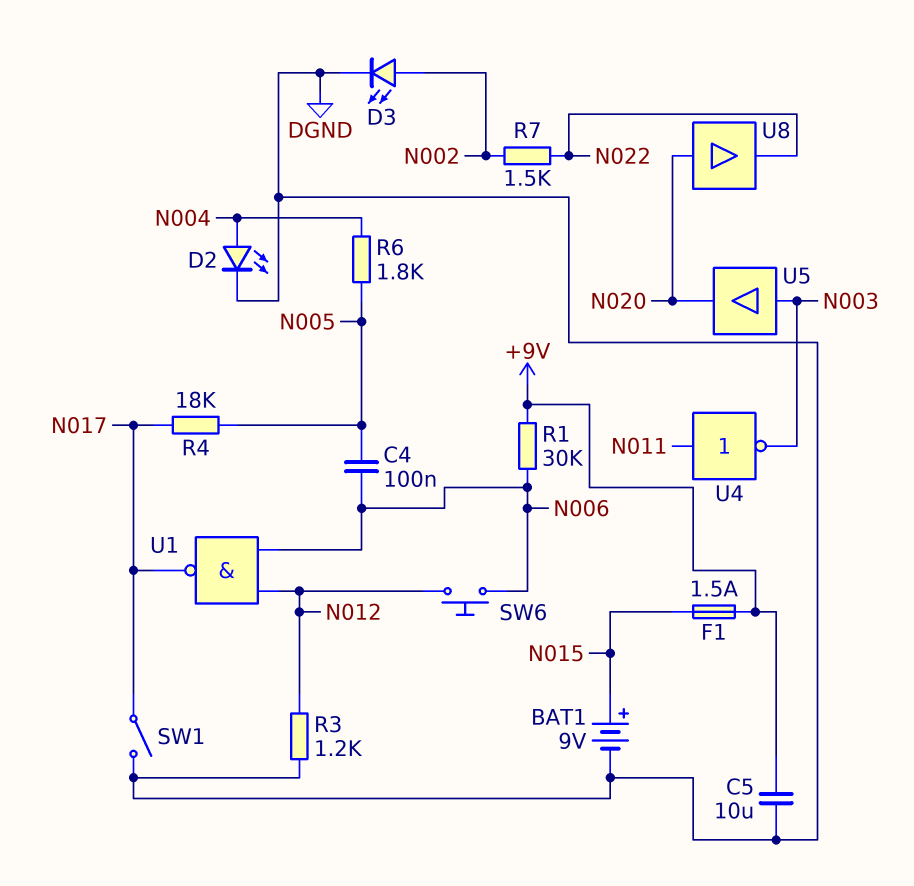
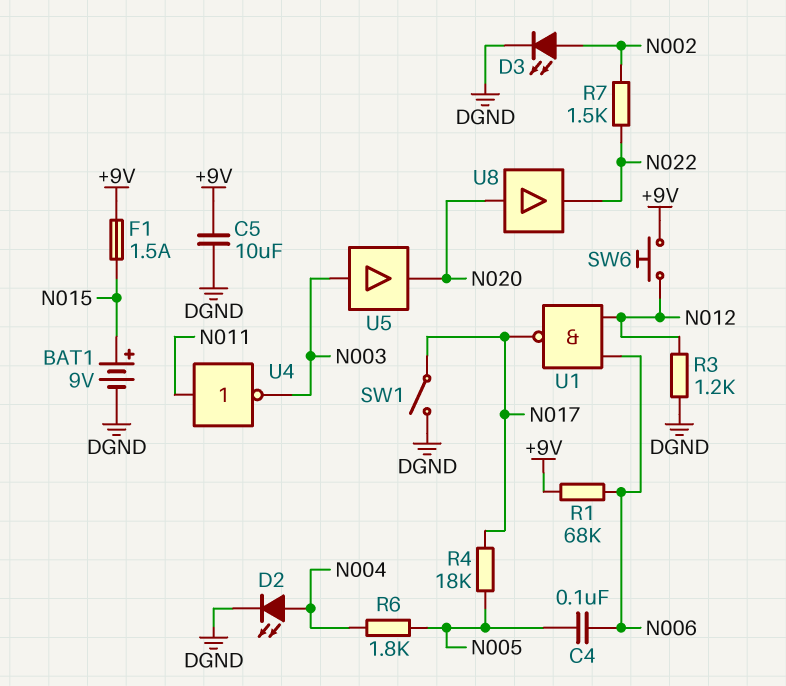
R1: 30k (+9V, N006) -> 68k (+9V, N006)
SW6: button (N006, N012) -> button (+9V, N012)

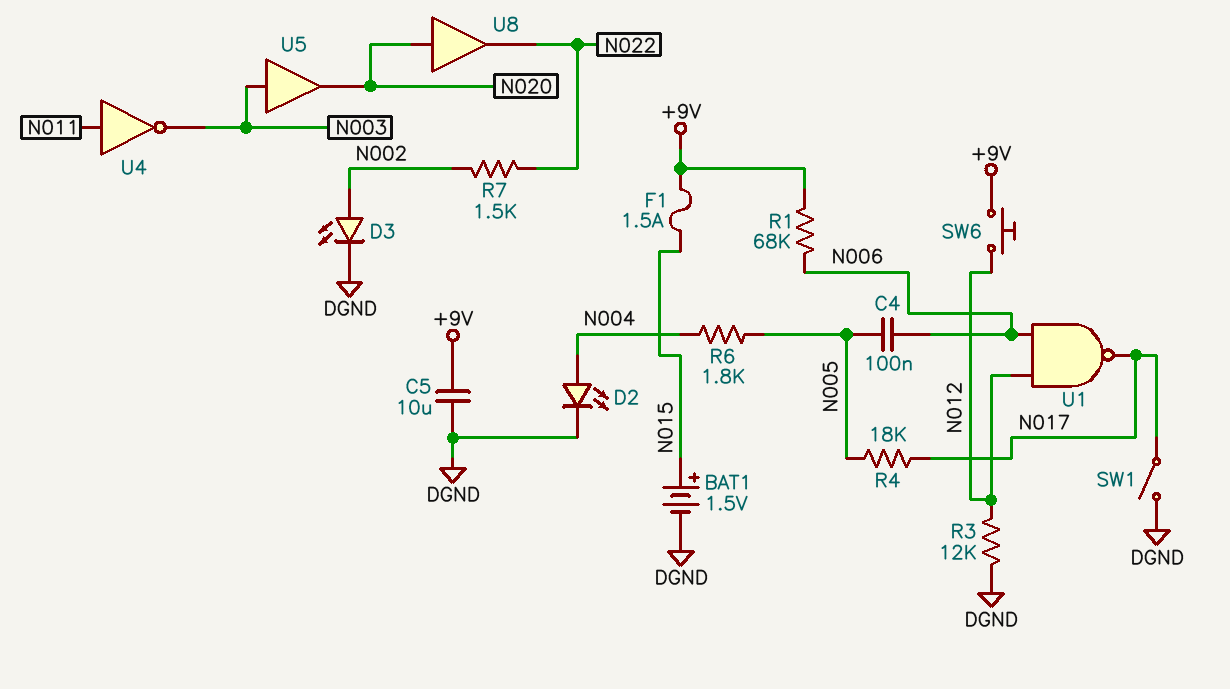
BAT1: 9V (plus N015, minus DGND) -> 1.5V (plus N015, minus DGND)
R3: 1.2k (DGND, N012) -> 12k (DGND, N012)

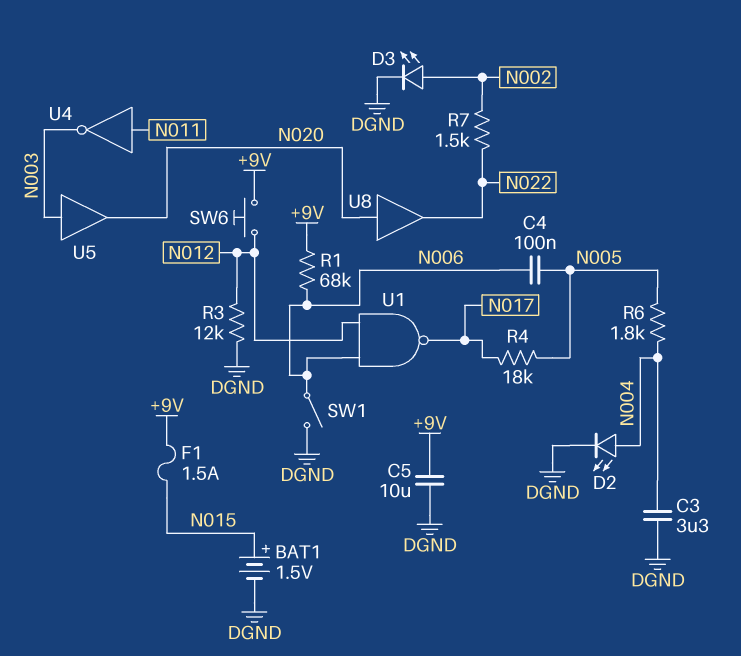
C3: none -> 3.3uF (DGND, N004)
SW1: switch (DGND, N017) -> switch (DGND, N006)

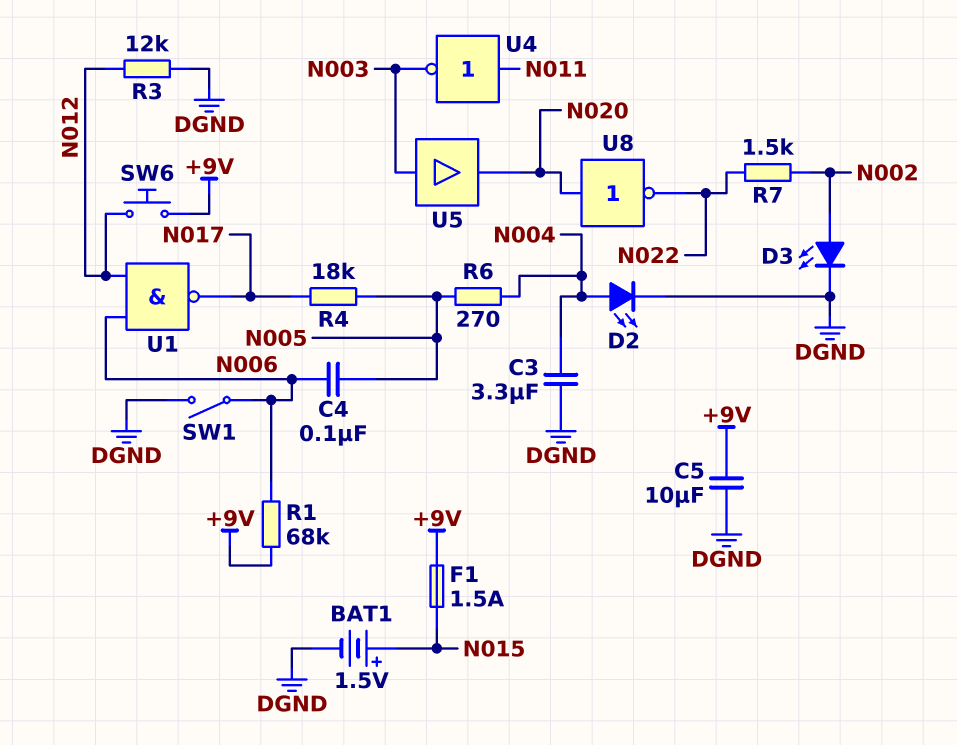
R6: 1.8k (N004, N005) -> 270 (N004, N005)
U8: buffer (in N020, out N022) -> NOT (in N020, out N022)

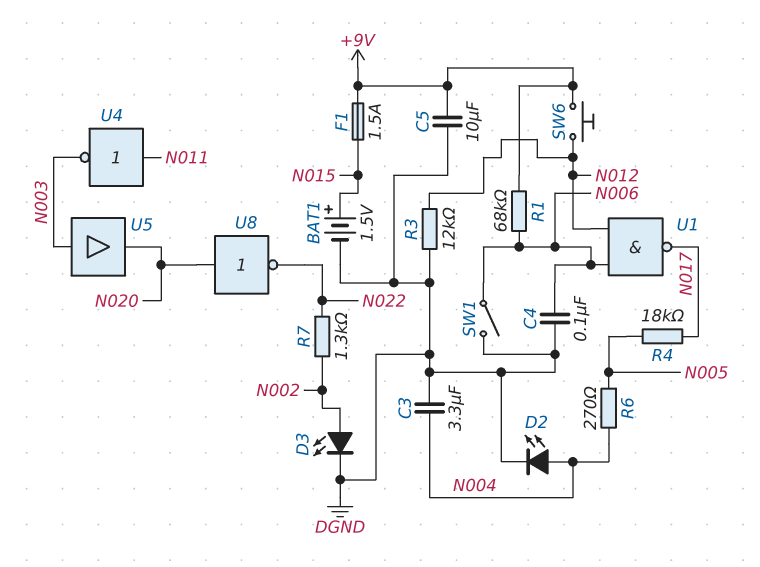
C4: 100nF (N005, N006) -> 100nF (DGND, N006)
R7: 1.5k (N002, N022) -> 1.3k (N002, N022)

